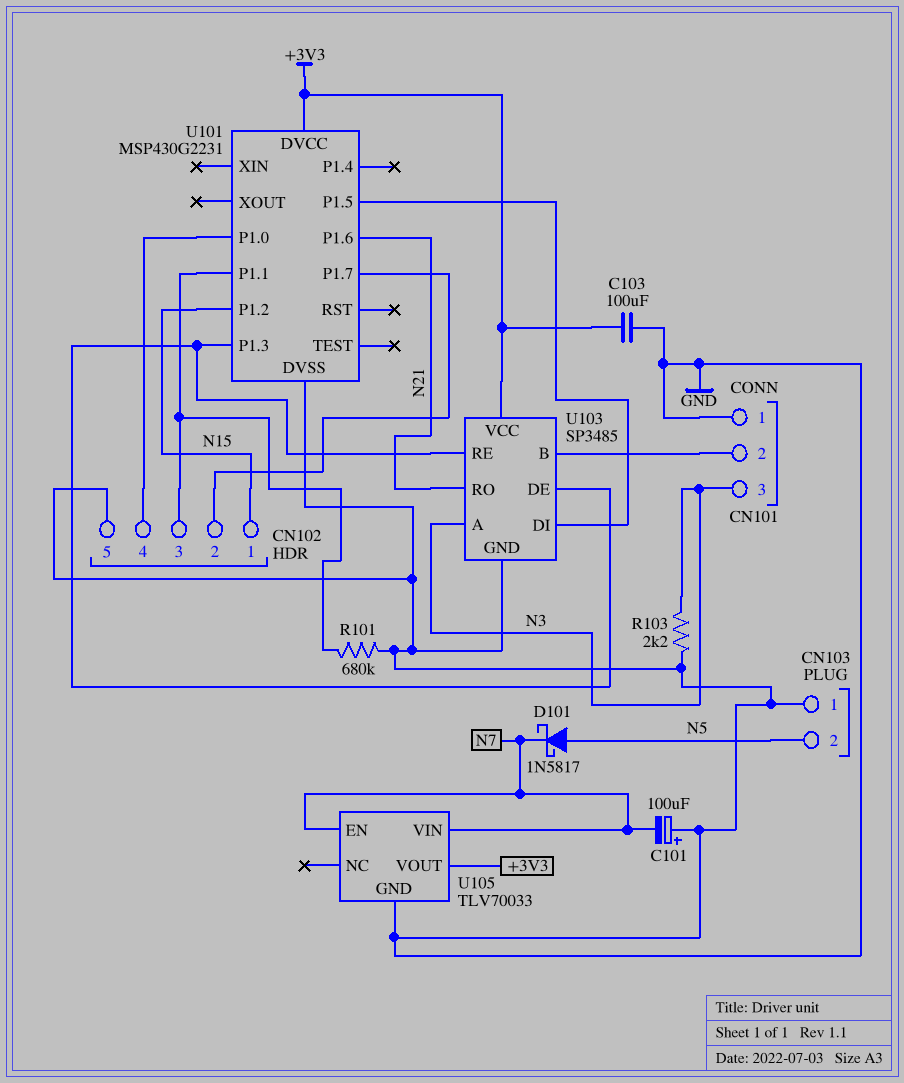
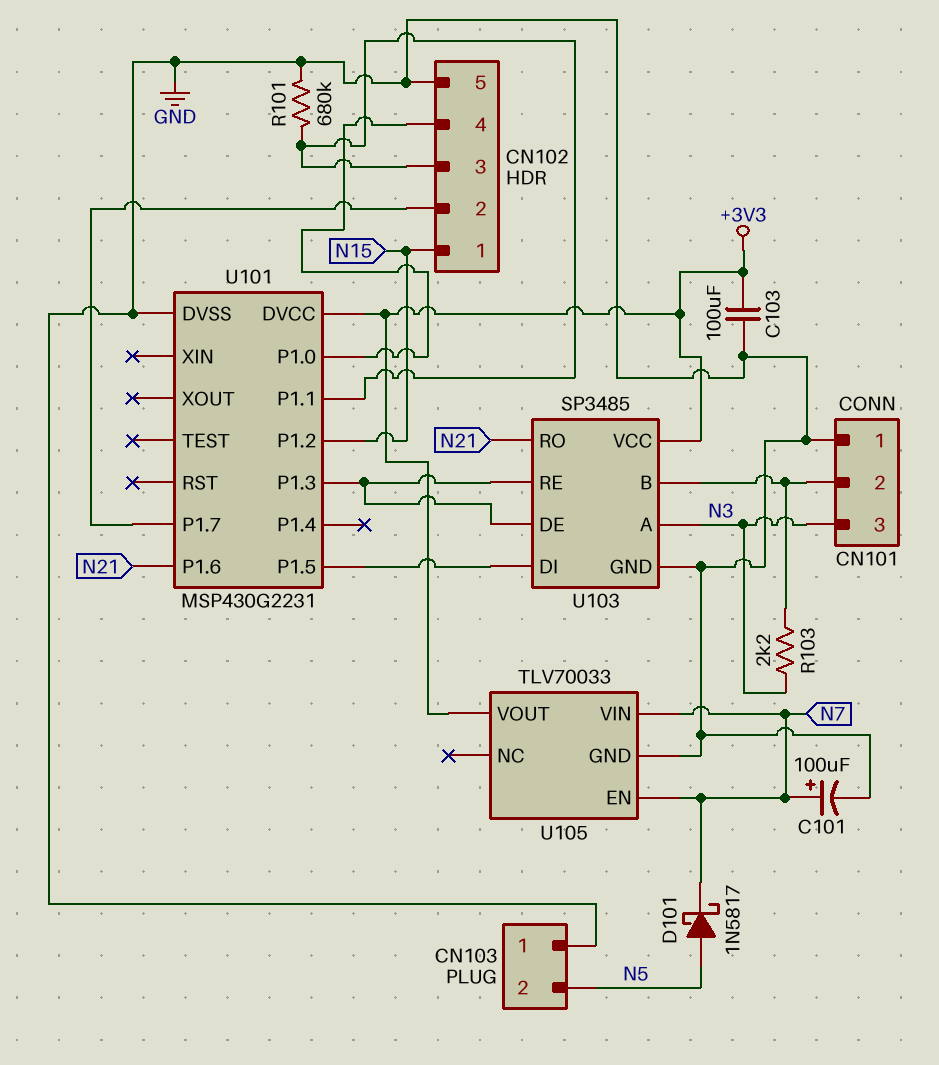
C101: 100uF (plus GND, minus N7) -> 100uF (plus N7, minus GND)
R103: 2.2k (GND, N3) -> 2.2k (CN101/2, N3)

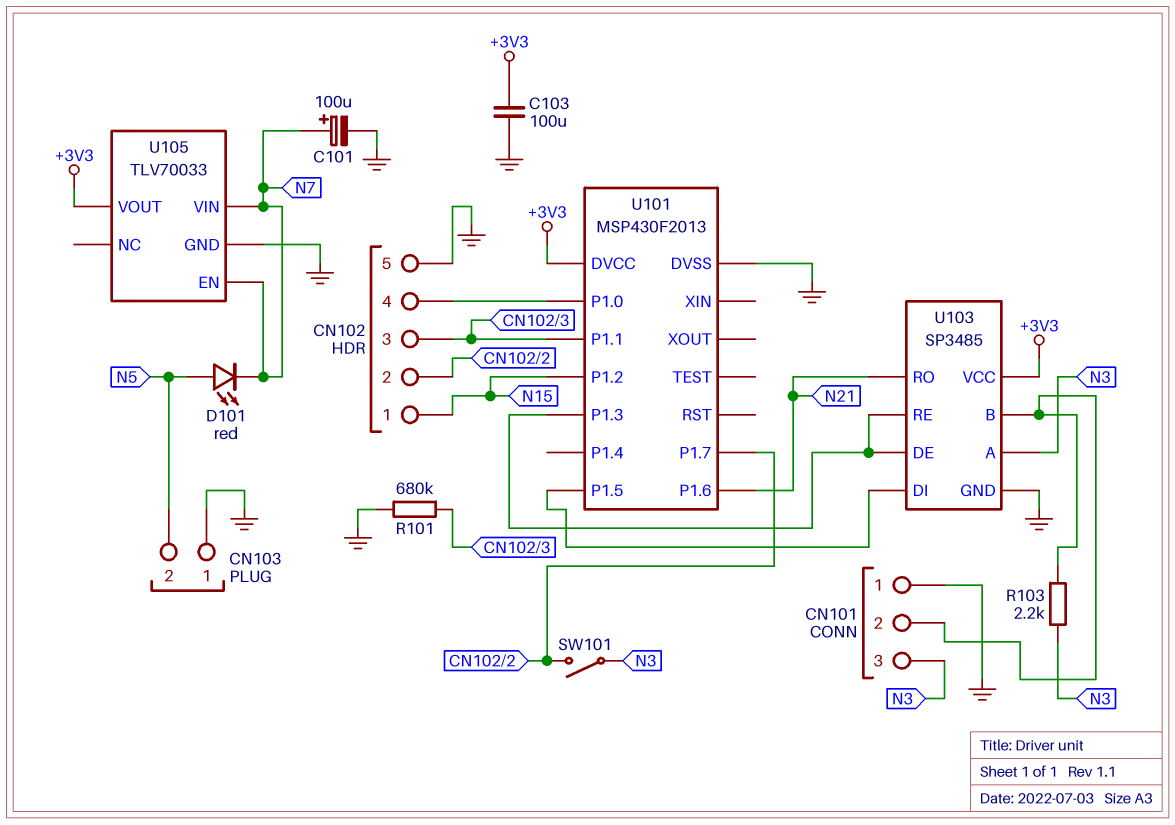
D101: schottky 1N5817 (A N5, K N7) -> LED red (A N5, K N7)
SW101: none -> switch (CN102/2, N3)
U101: MSP430G2231 -> MSP430F2013

